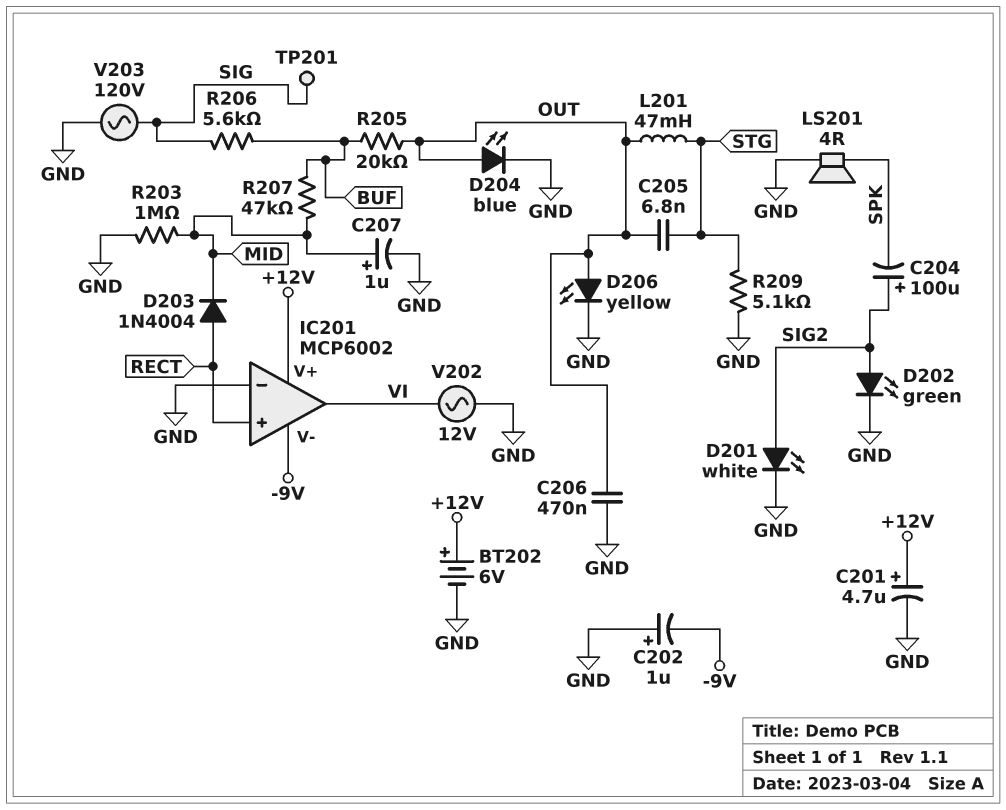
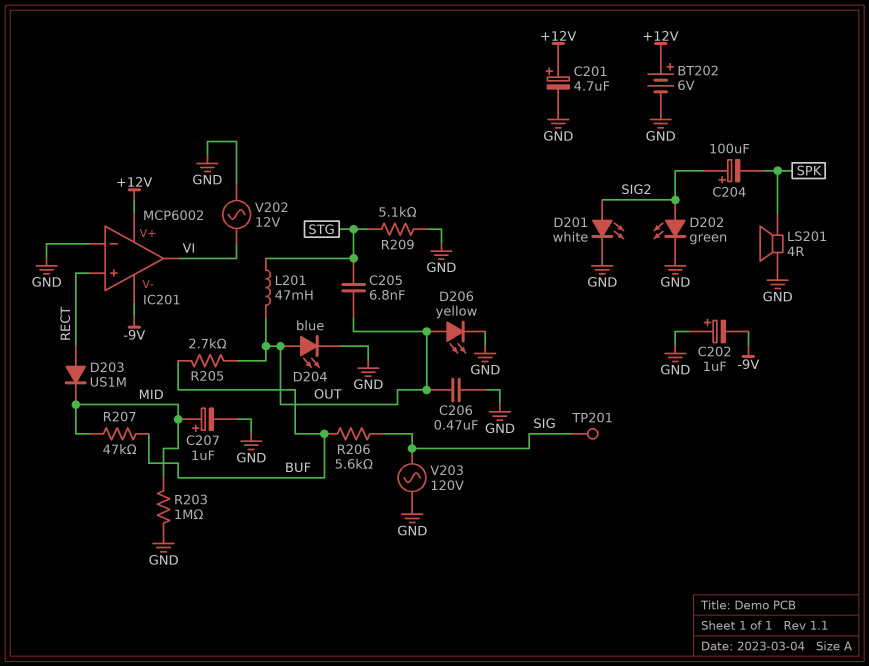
D203: diode 1N4004 (A RECT, K MID) -> diode US1M (A RECT, K MID)
R205: 20k (BUF, OUT) -> 2.7k (BUF, OUT)

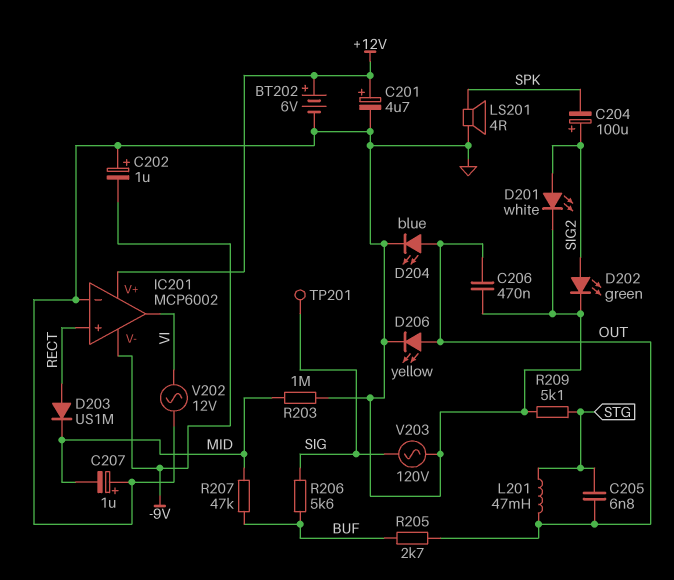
C207: 1uF (plus MID, minus GND) -> 1uF (plus GND, minus MID)

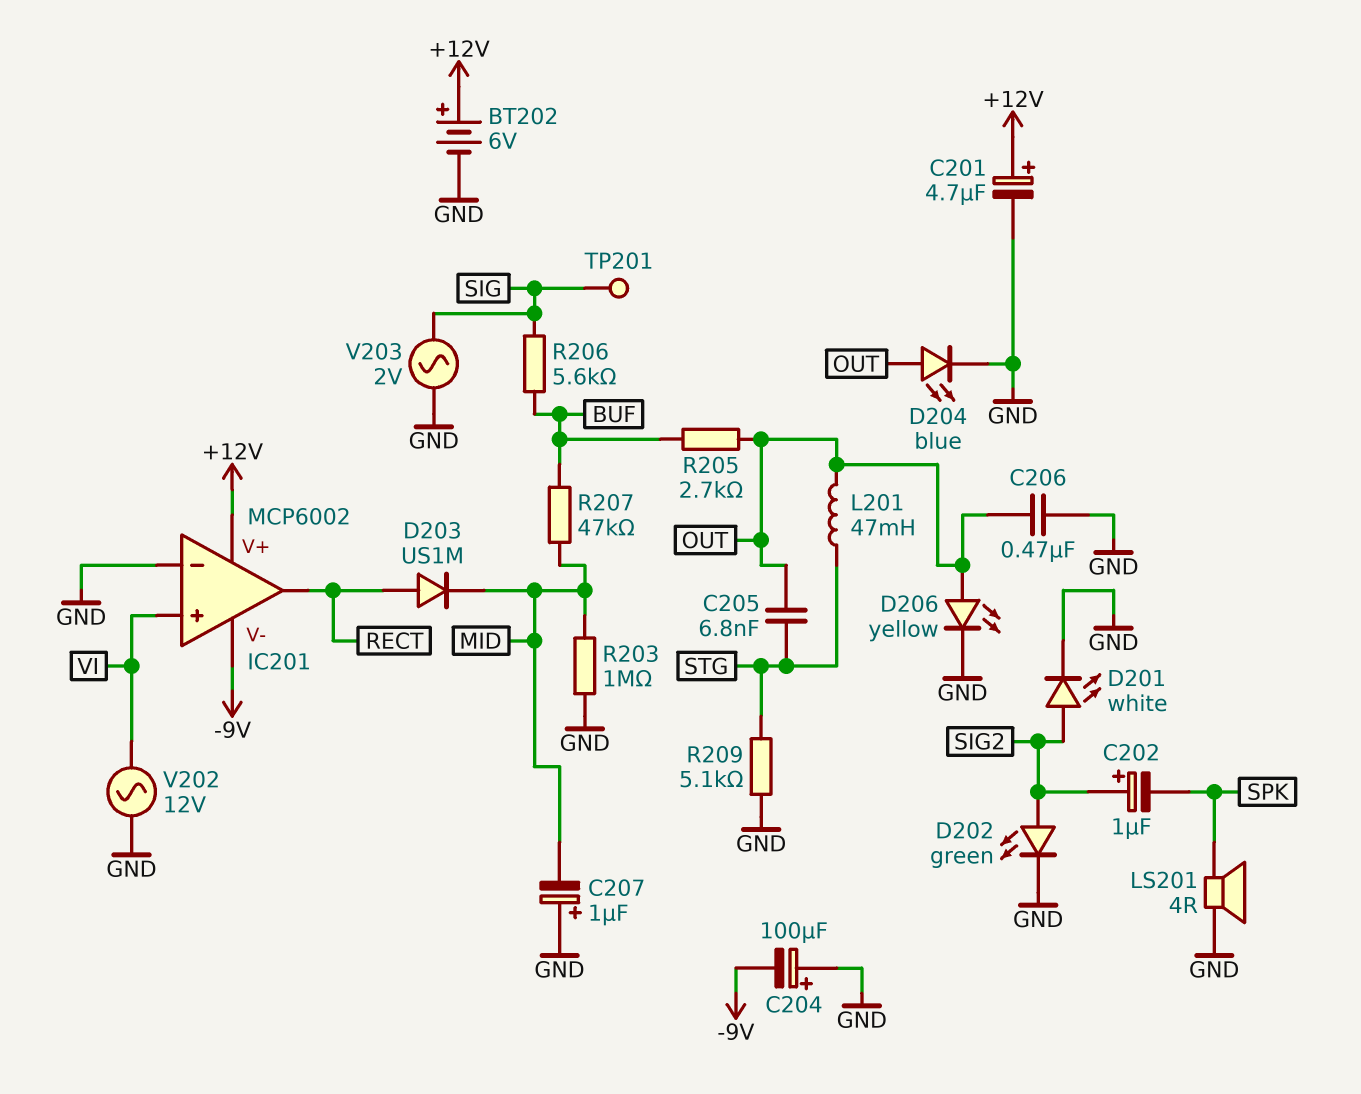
C202: 1uF (plus GND, minus -9V) -> 1uF (plus SIG2, minus SPK)
C204: 100uF (plus SIG2, minus SPK) -> 100uF (plus GND, minus -9V)
IC201 pin in+: RECT -> VI
IC201 pin out: VI -> RECT
V203: AC 120V (GND, SIG) -> AC 2V (GND, SIG)

